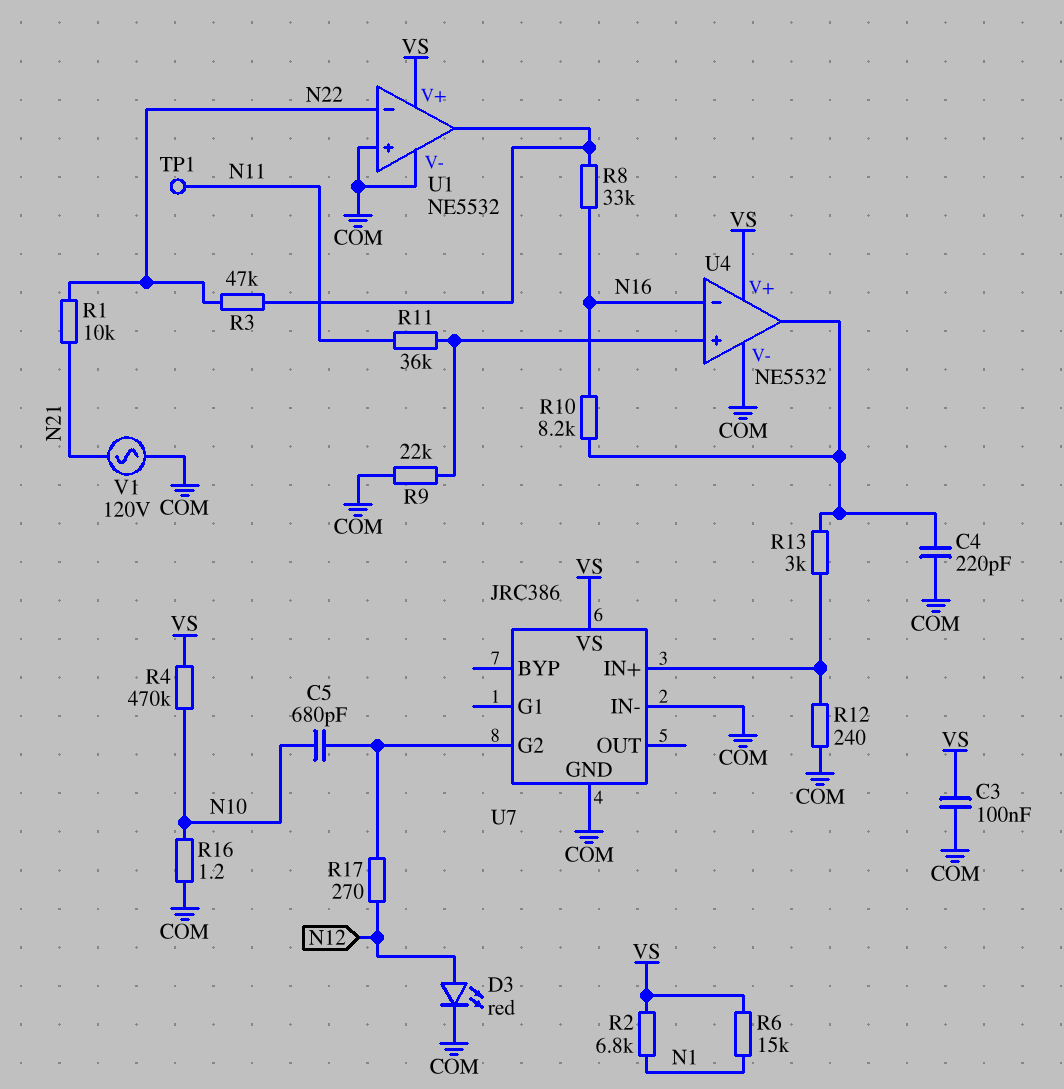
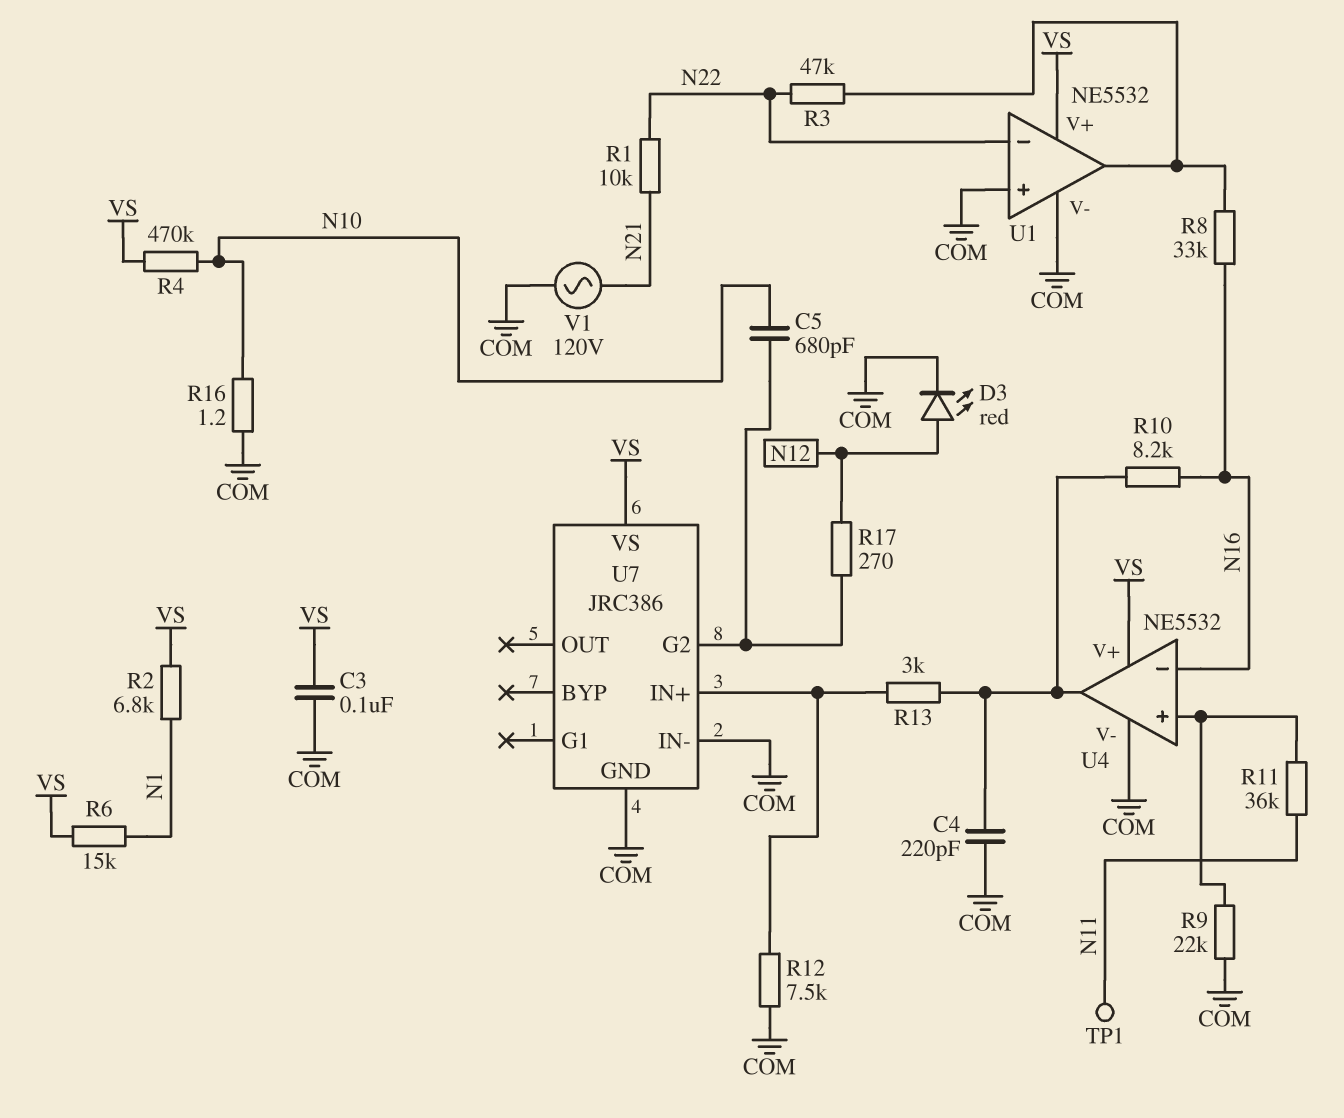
R12: 240 (COM, U7/IN+) -> 7.5k (COM, U7/IN+)

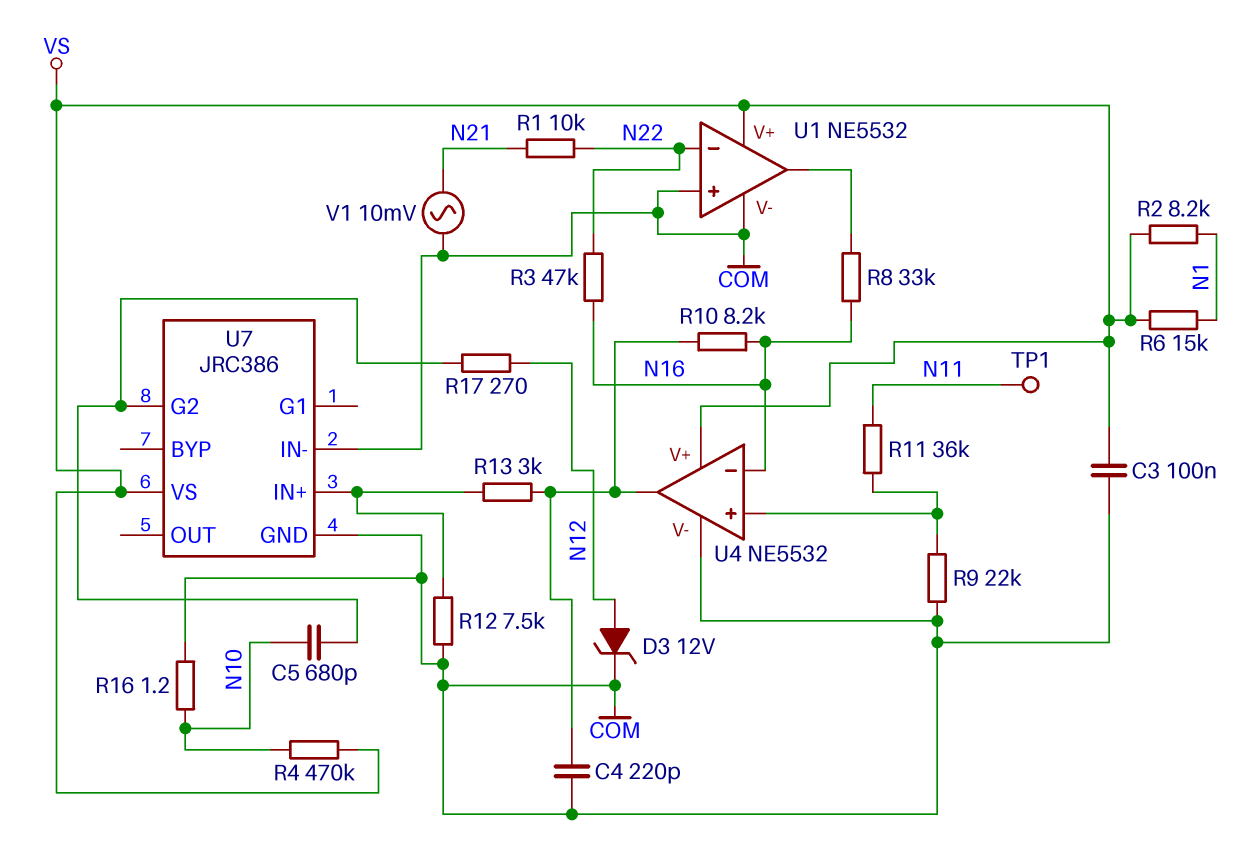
D3: LED red (A N12, K COM) -> zener 12V (A N12, K COM)
R2: 6.8k (N1, VS) -> 8.2k (N1, VS)
R3: 47k (N22, U1/out) -> 47k (N16, N22)
V1: AC 120V (COM, N21) -> AC 10mV (COM, N21)

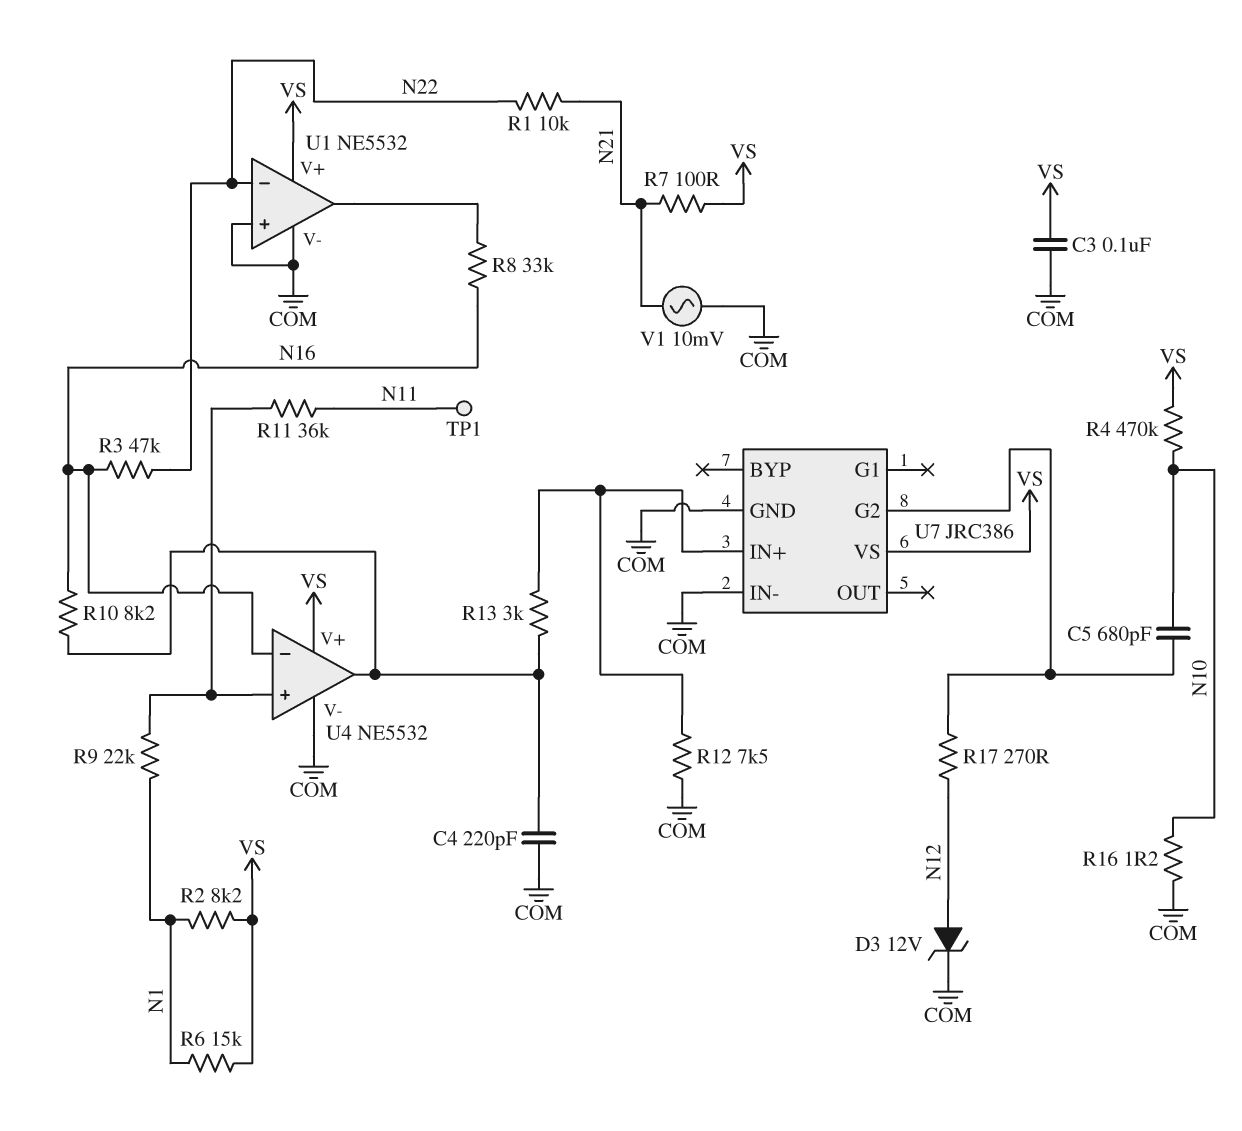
R7: none -> 100 (N21, VS)
R9: 22k (COM, U4/in+) -> 22k (N1, U4/in+)

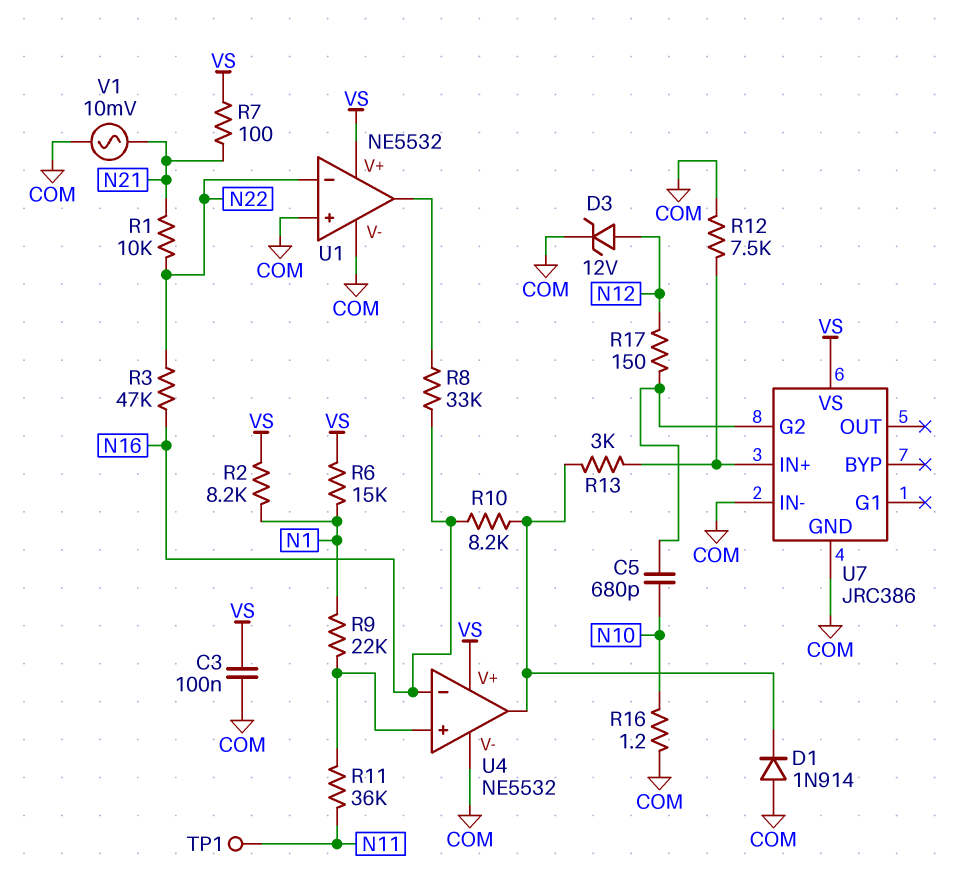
C4: 220pF (COM, U4/out) -> none
D1: none -> diode 1N914 (A COM, K U4/out)
R4: 470k (N10, VS) -> none
R17: 270 (N12, U7/G2) -> 150 (N12, U7/G2)

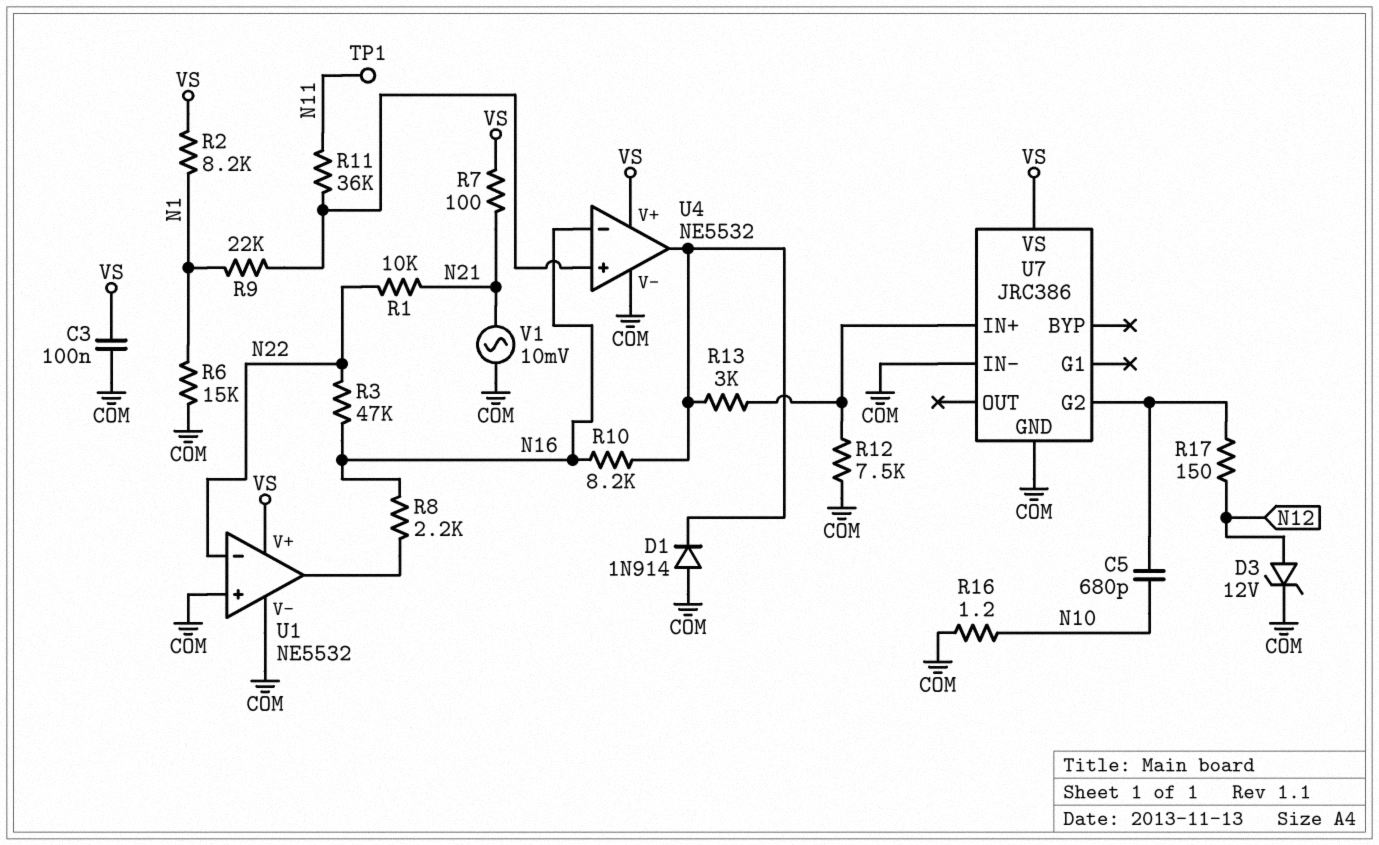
R6: 15k (N1, VS) -> 15k (COM, N1)
R8: 33k (N16, U1/out) -> 2.2k (N16, U1/out)

